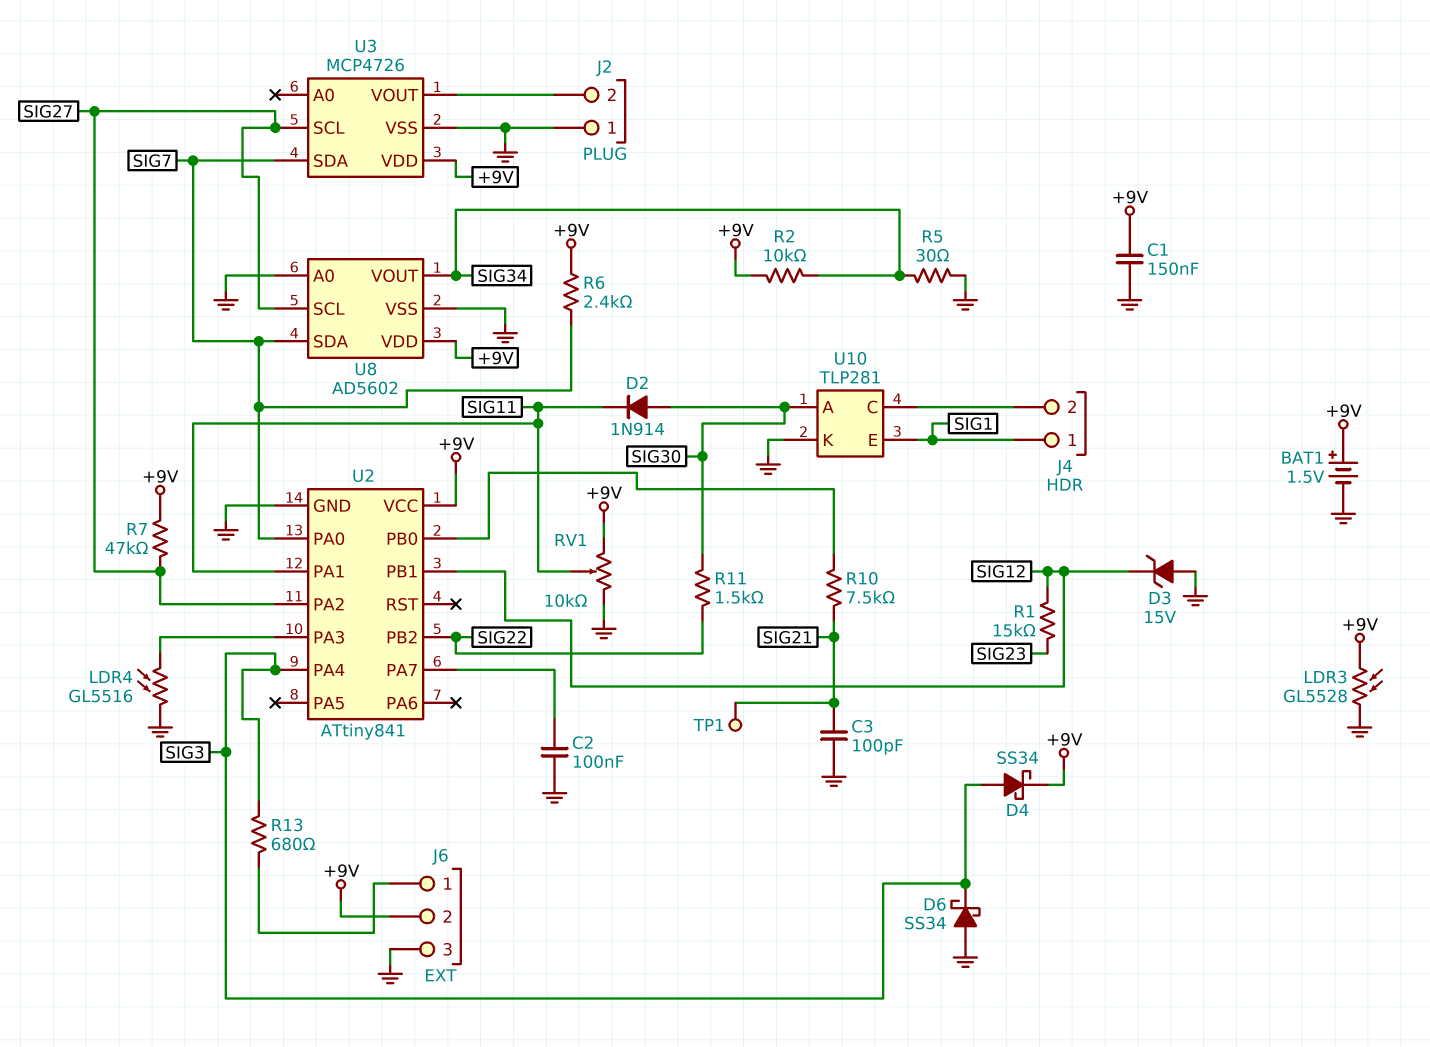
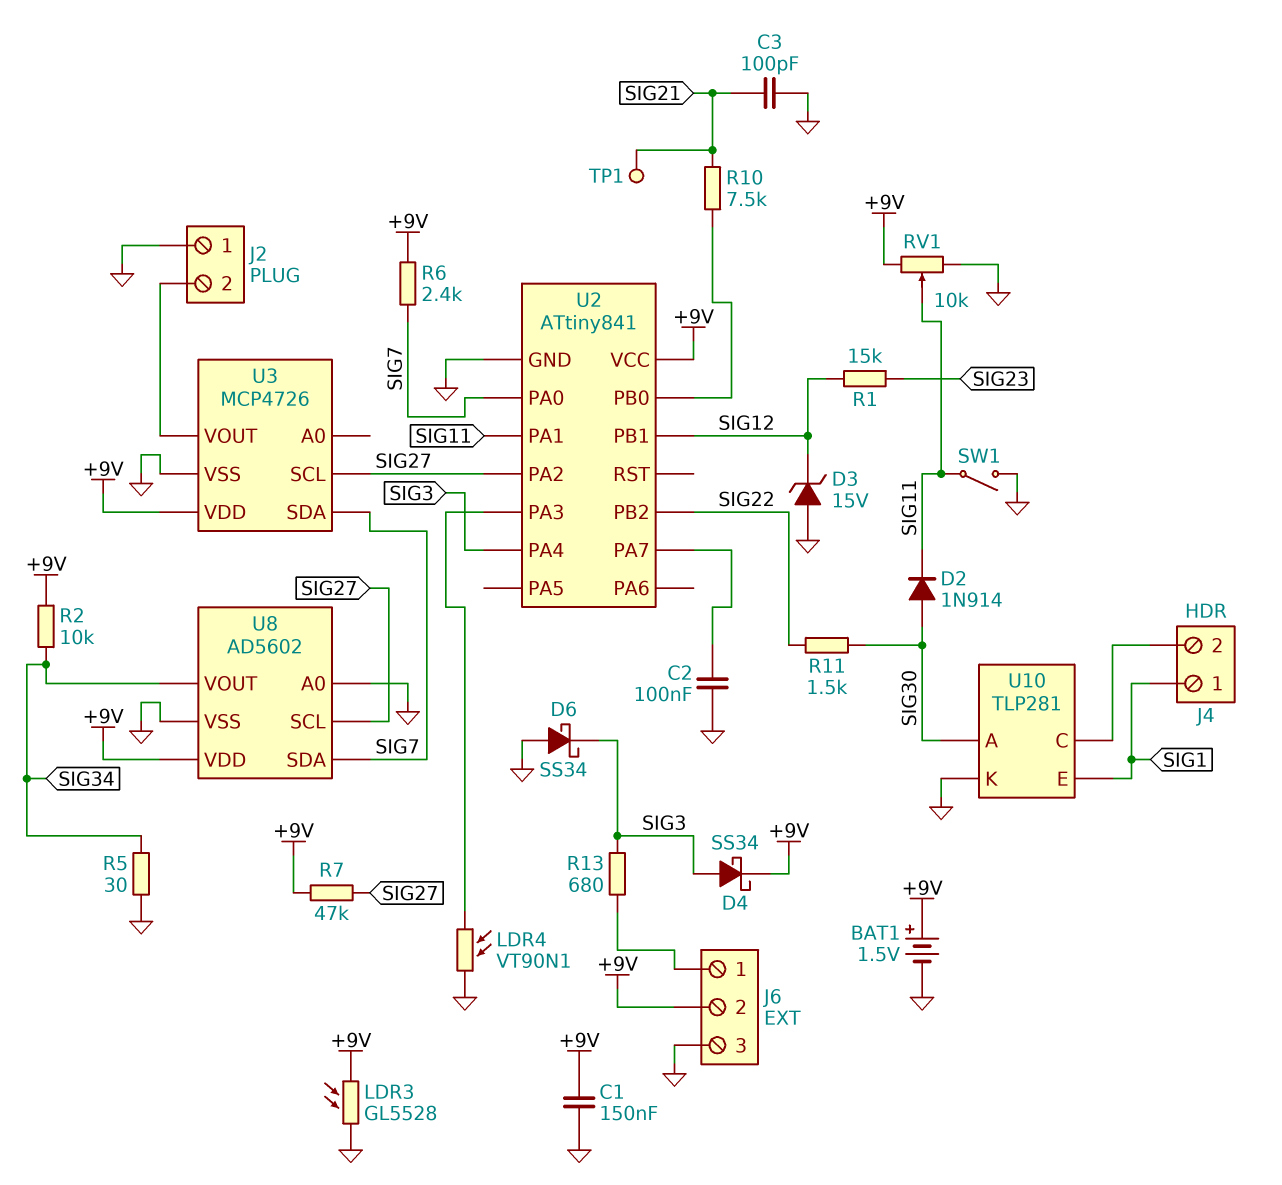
LDR4: GL5516 (GND, U2/PA3) -> VT90N1 (GND, U2/PA3)
SW1: none -> switch (GND, SIG11)

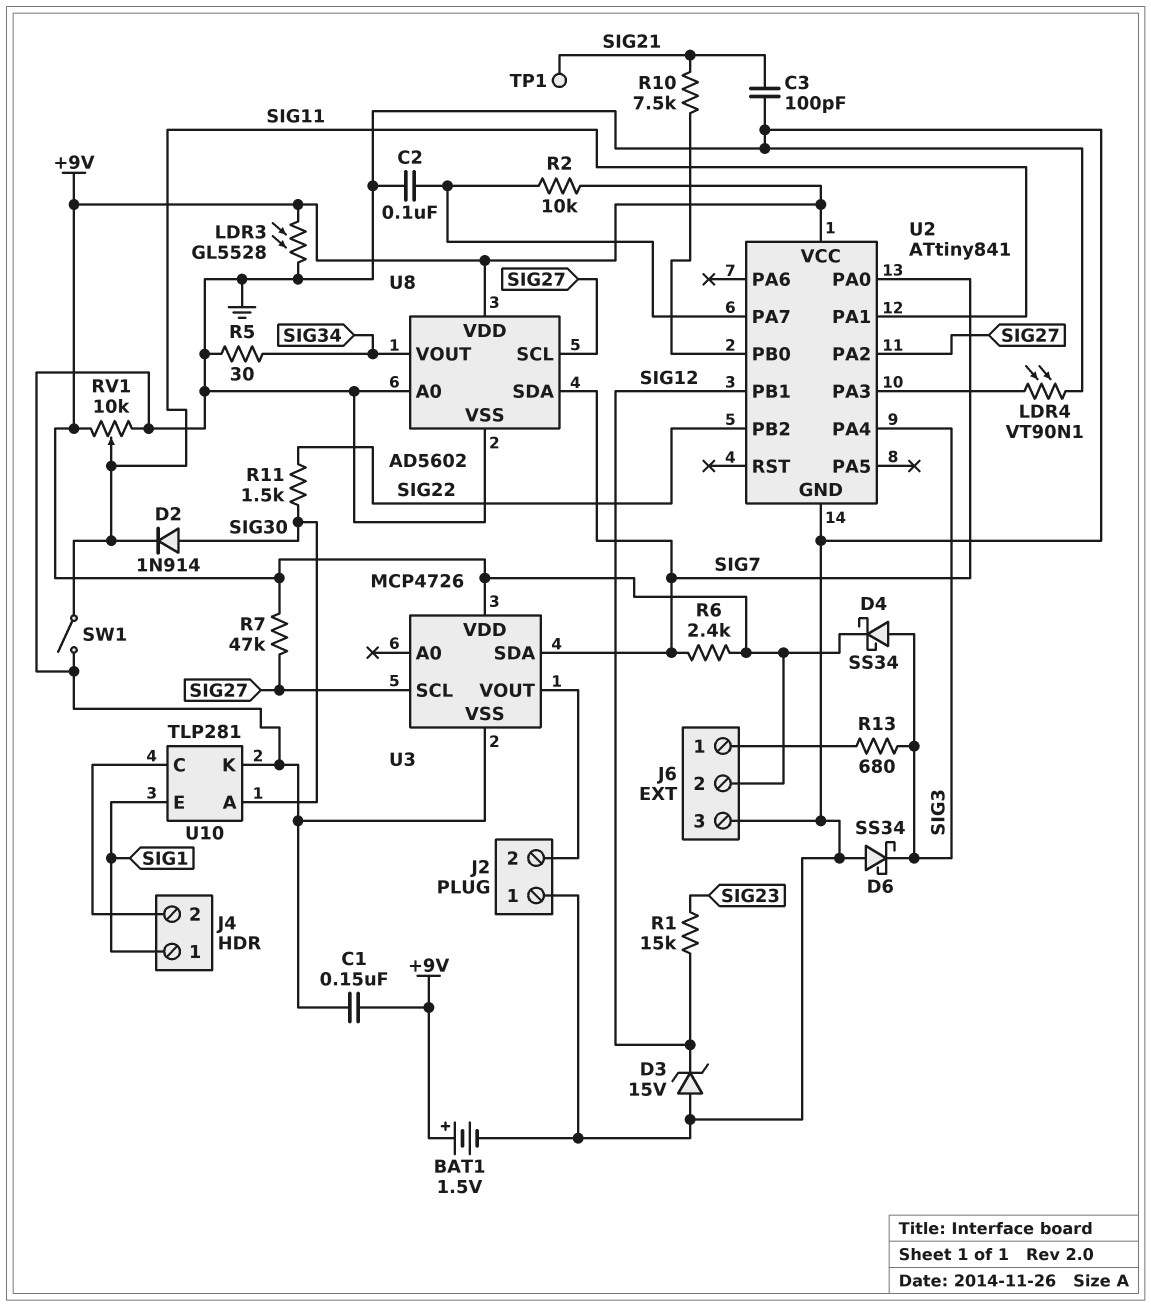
R2: 10k (+9V, SIG34) -> 10k (+9V, U2/PA7)

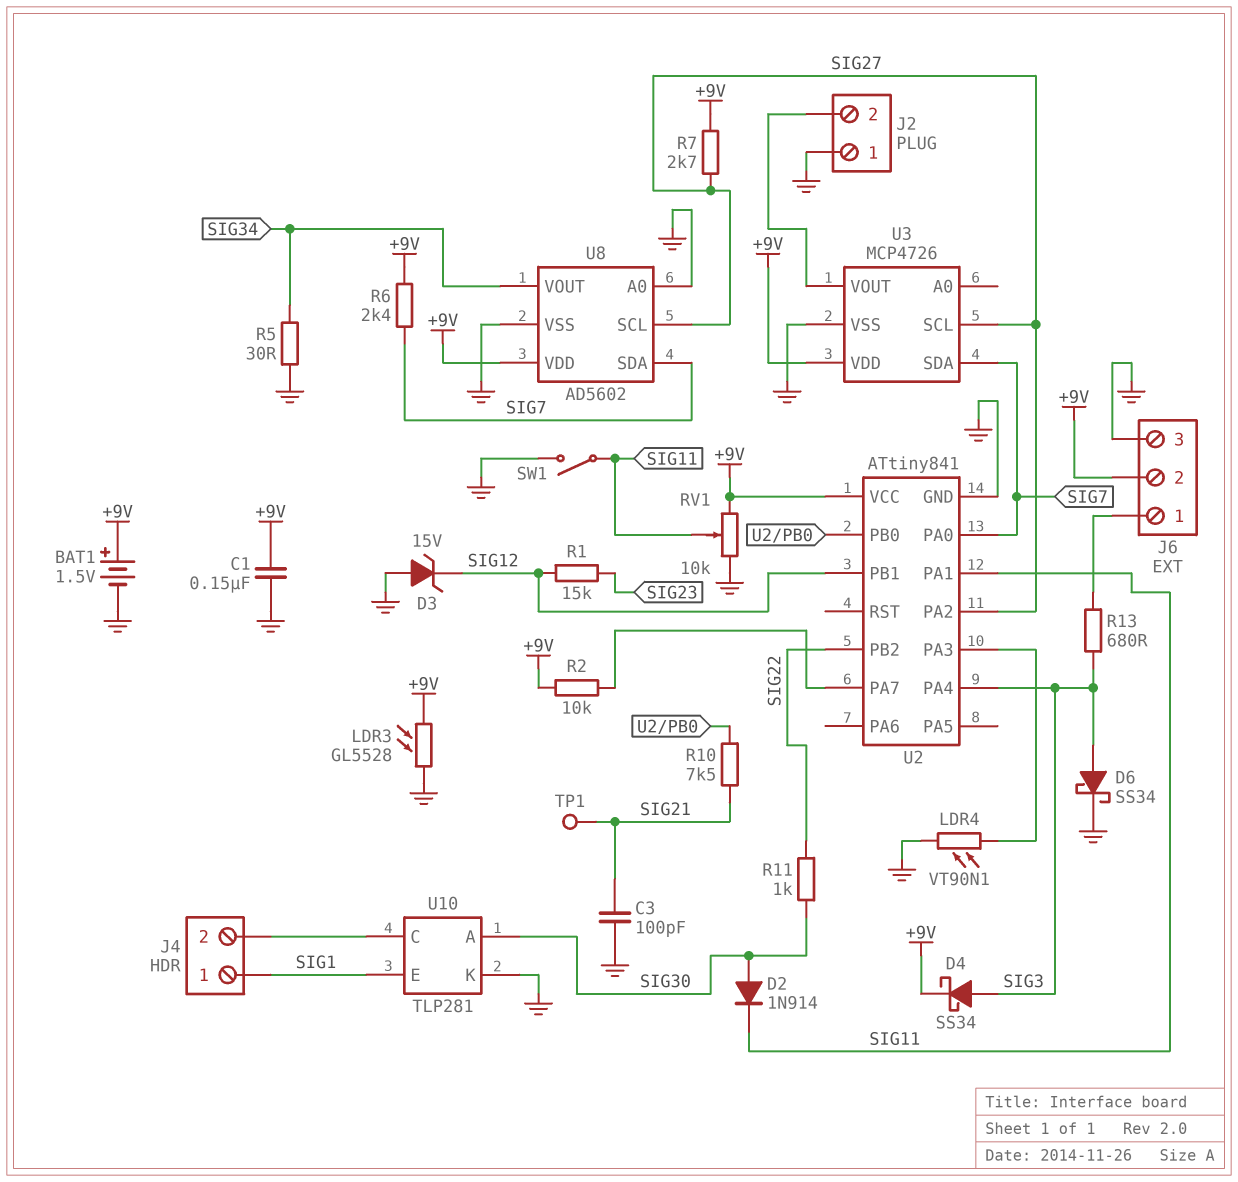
C2: 100nF (GND, U2/PA7) -> none
D6: schottky SS34 (A GND, K SIG3) -> schottky SS34 (A SIG3, K GND)
R7: 47k (+9V, SIG27) -> 2.7k (+9V, SIG27)
R11: 1.5k (SIG22, SIG30) -> 1k (SIG22, SIG30)

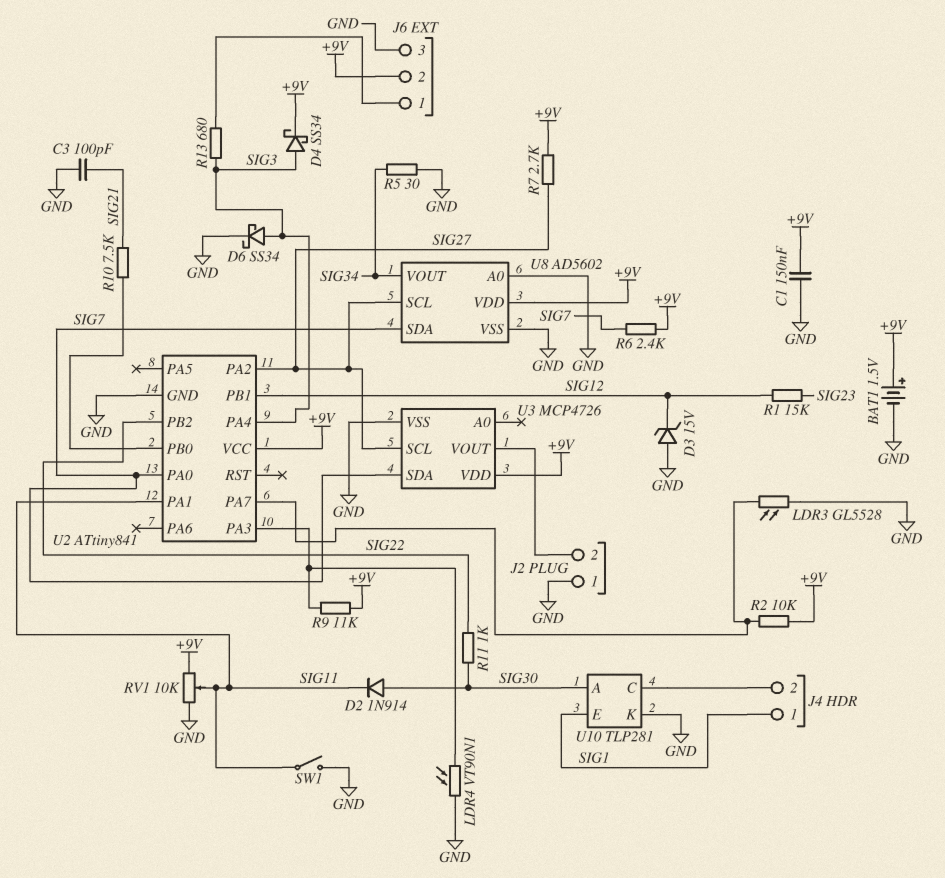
LDR3: GL5528 (+9V, GND) -> GL5528 (GND, U2/PA7)
R9: none -> 11k (+9V, U2/PA3)
TP1: test point (SIG21) -> none

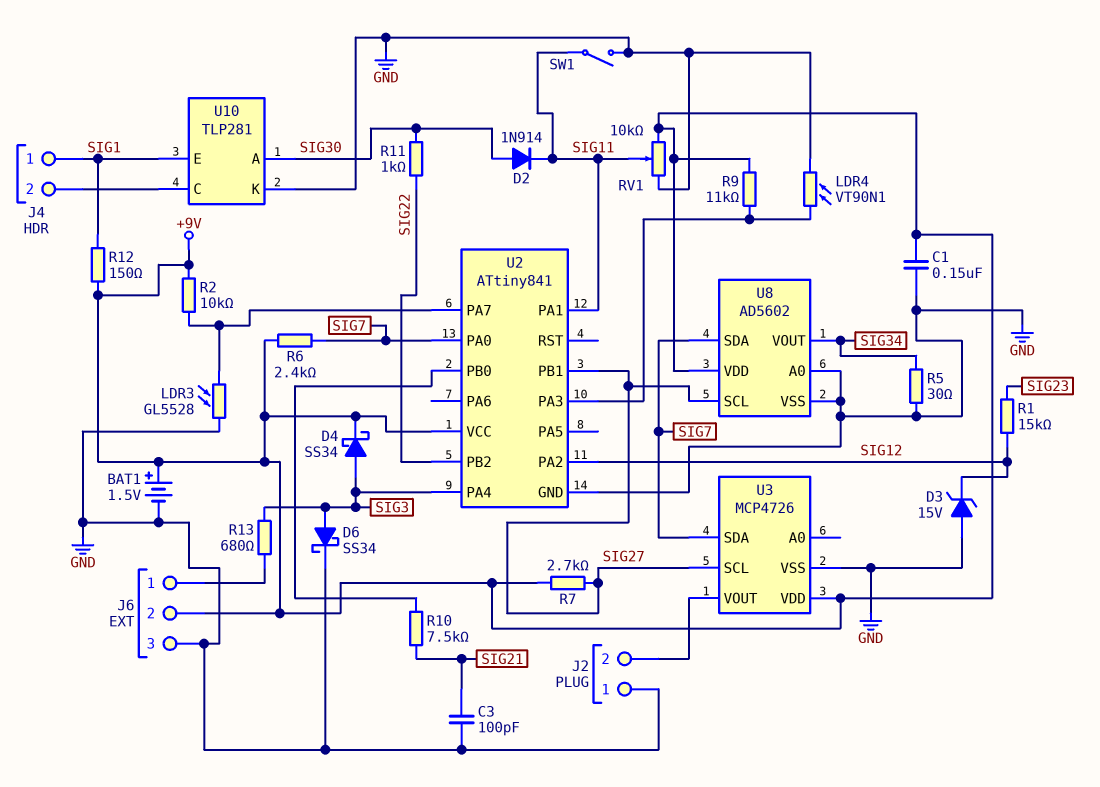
R12: none -> 150 (+9V, SIG1)
U2 pin PA2: SIG27 -> SIG12
U2 pin PB1: SIG12 -> SIG27

